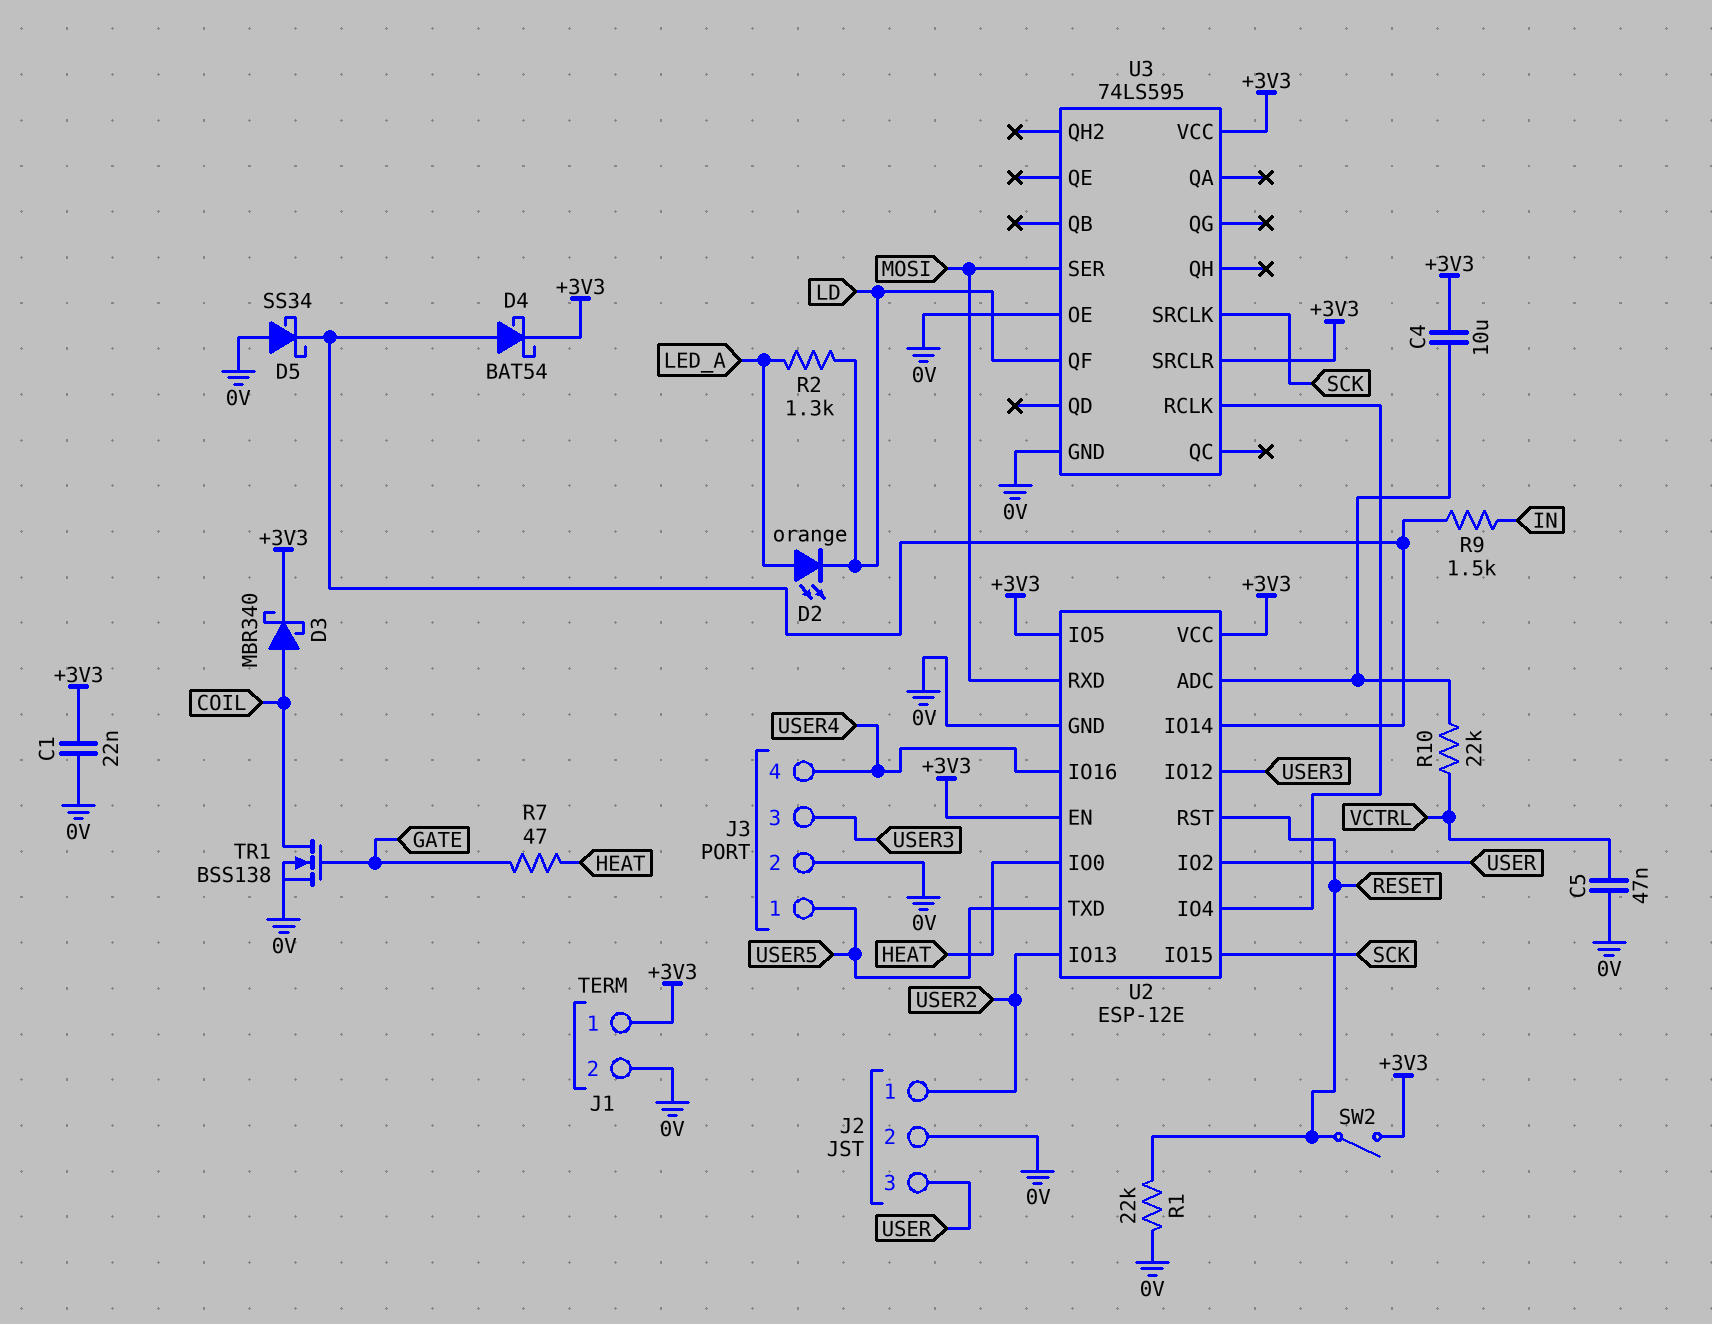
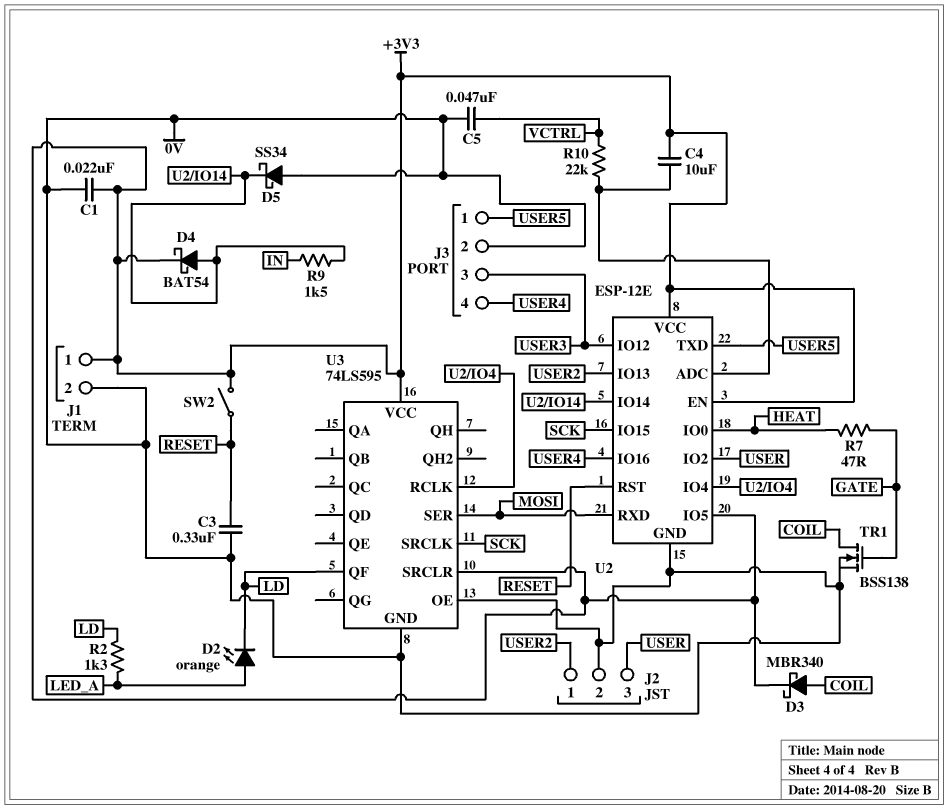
C3: none -> 330nF (0V, RESET)
R1: 22k (0V, RESET) -> none

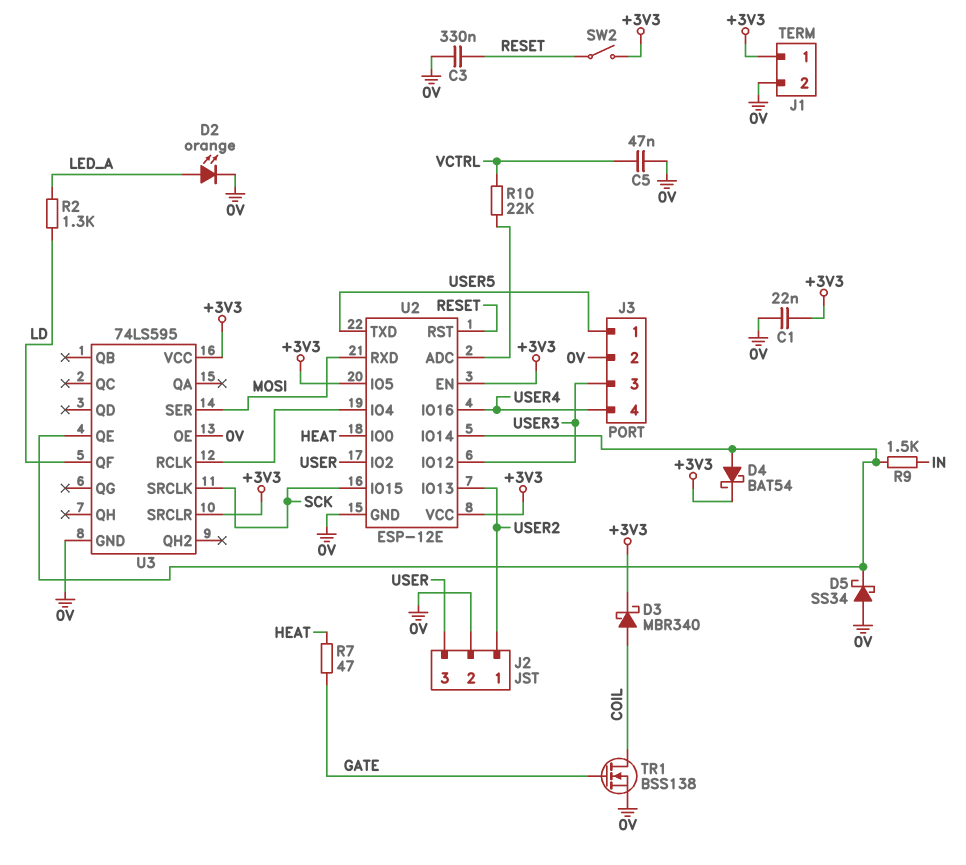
C4: 10uF (+3V3, U2/ADC) -> none
D2: LED orange (A LED_A, K LD) -> LED orange (A LED_A, K 0V)
U3 pin QE: none -> U2/IO14

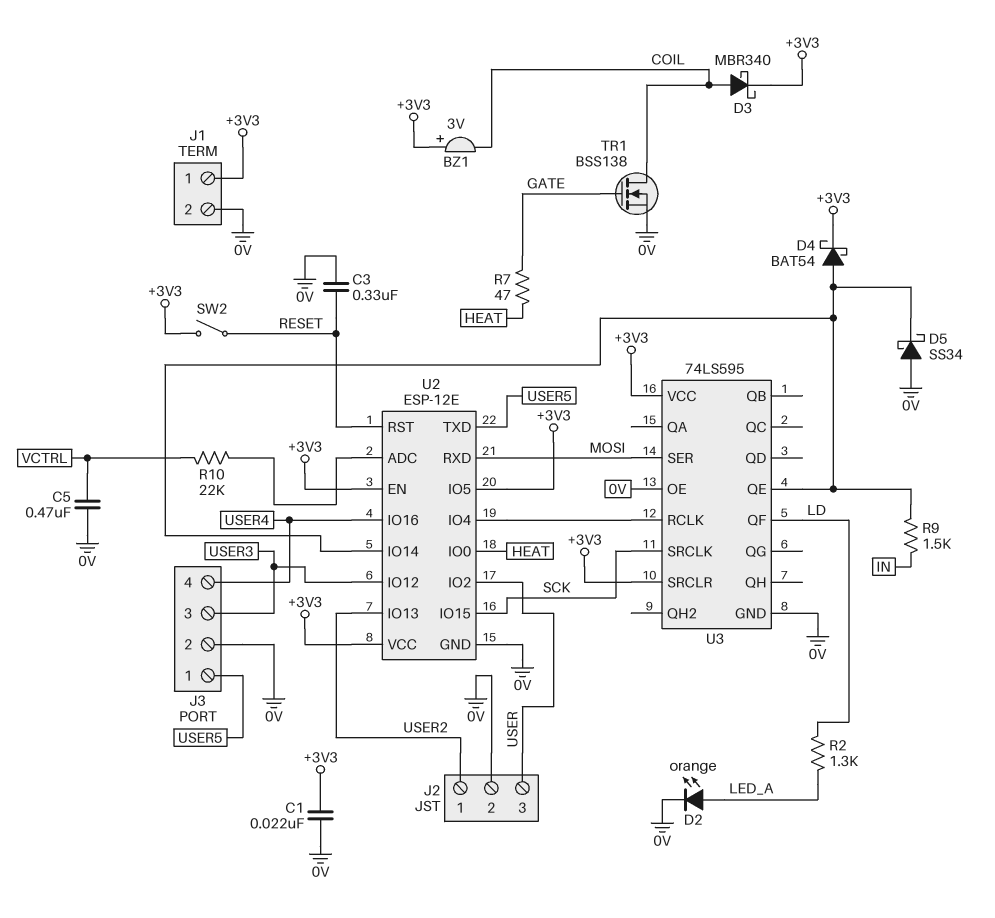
BZ1: none -> buzzer 3V (plus +3V3, minus COIL)
C5: 47nF (0V, VCTRL) -> 470nF (0V, VCTRL)

